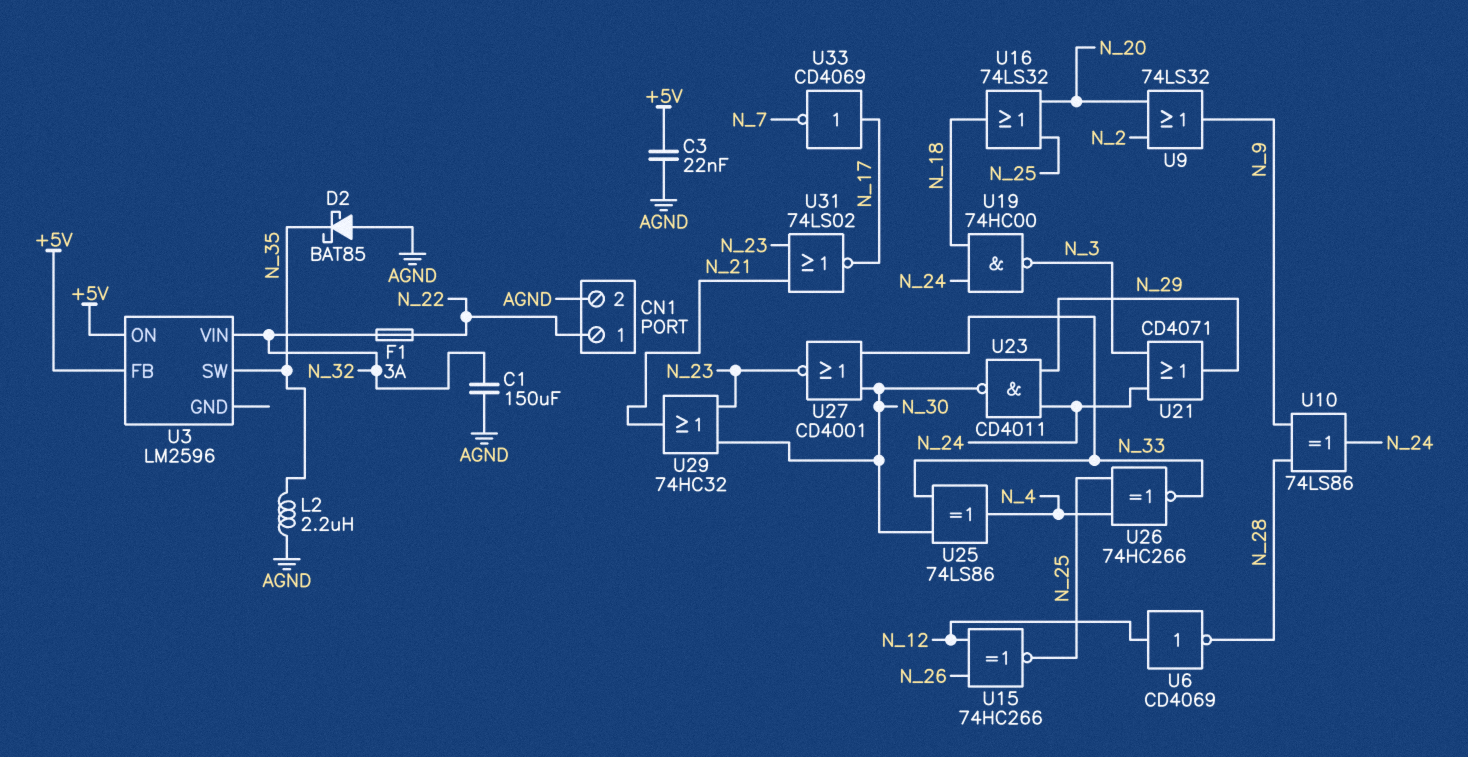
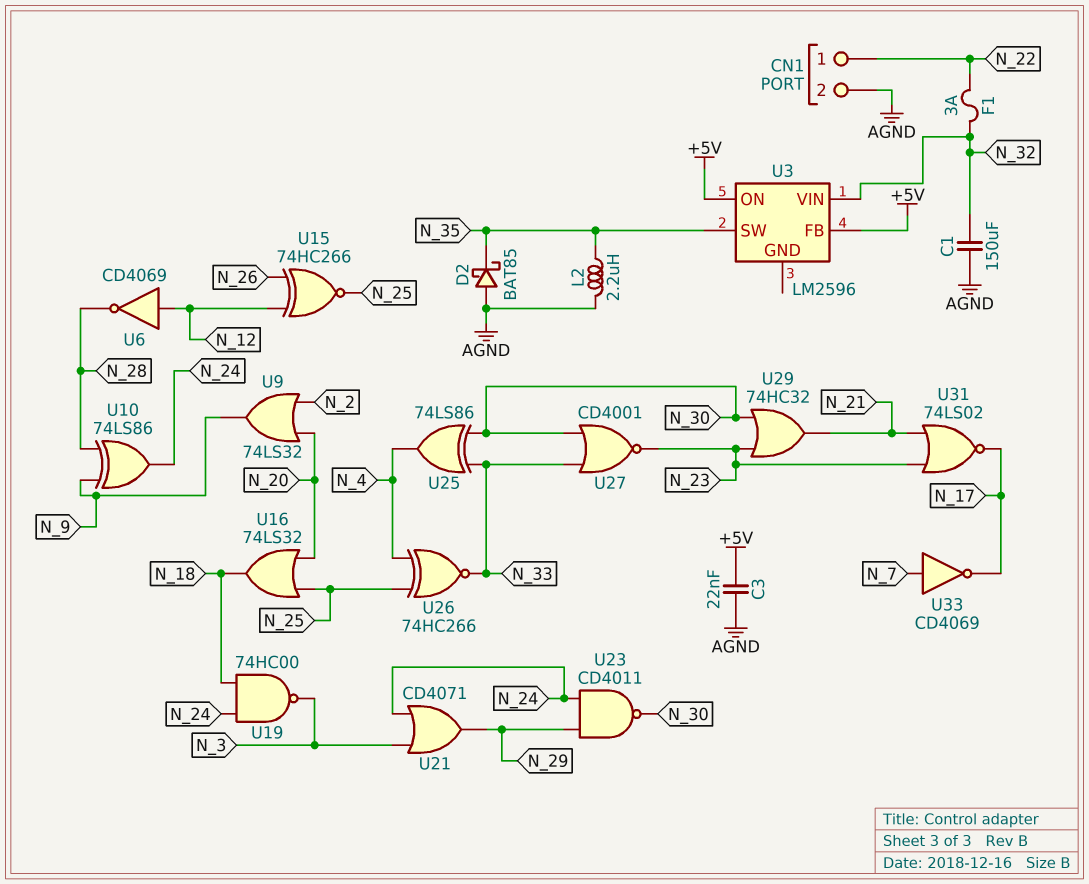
U33: NOT CD4069 (in N_17, out N_7) -> NOT CD4069 (in N_7, out N_17)

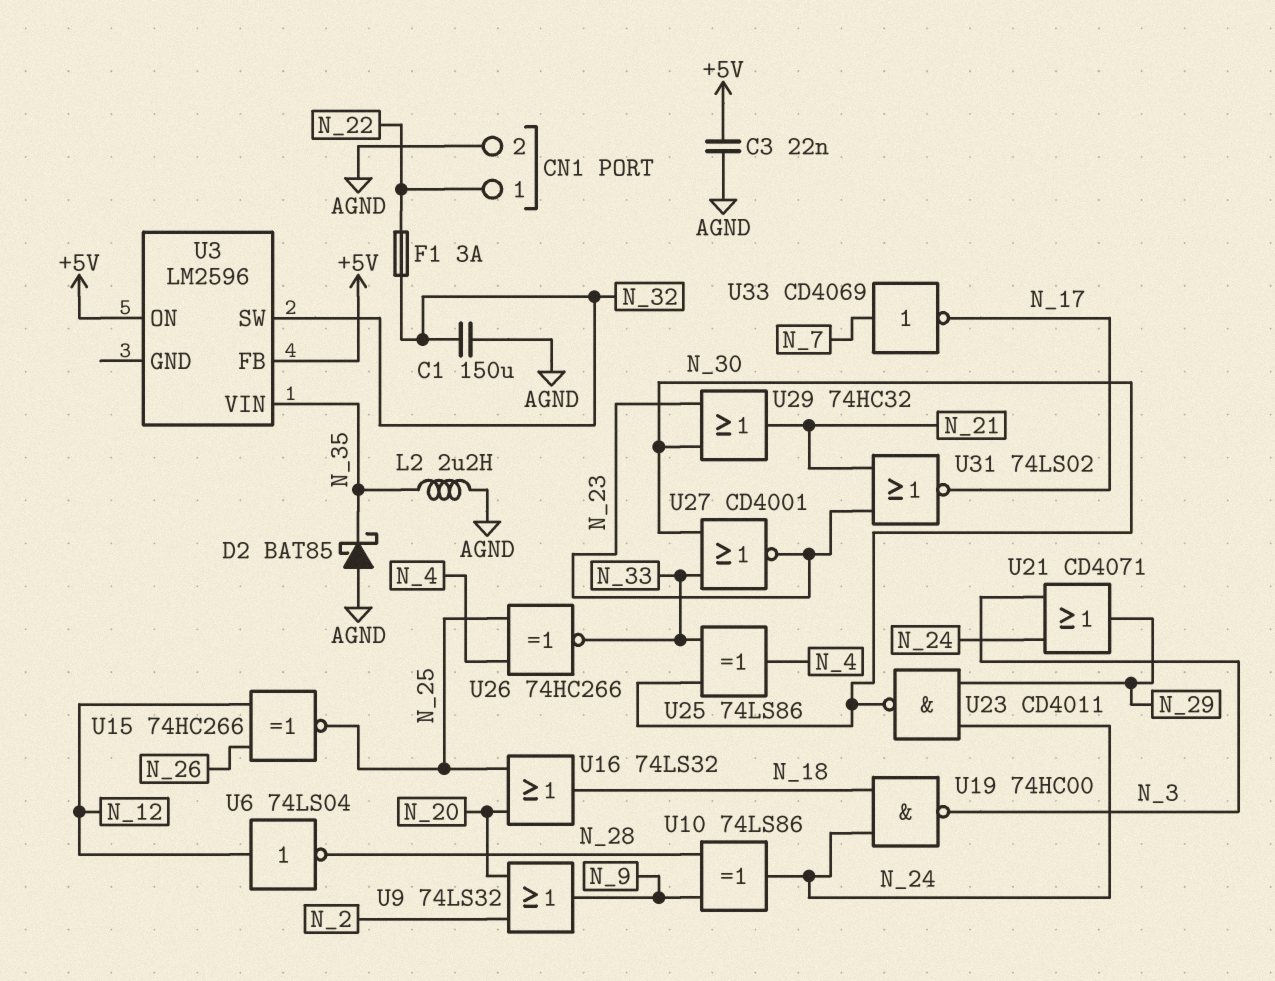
U3 pin SW: N_35 -> N_32
U3 pin VIN: N_32 -> N_35
U6: NOT CD4069 (in N_12, out N_28) -> NOT 74LS04 (in N_12, out N_28)

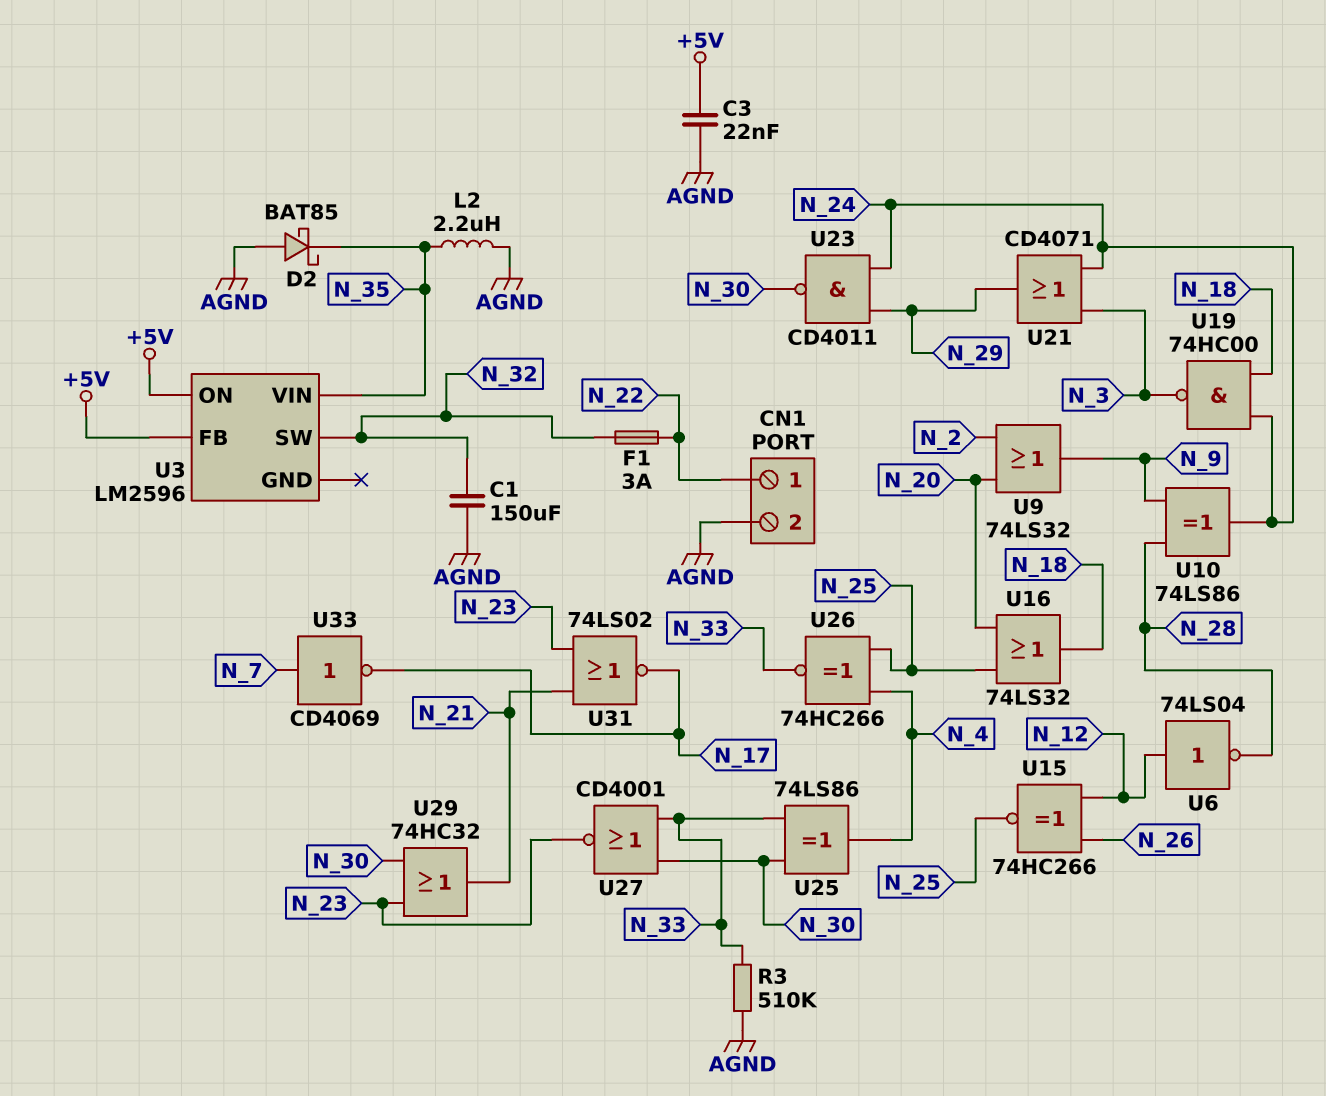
R3: none -> 510k (AGND, N_33)

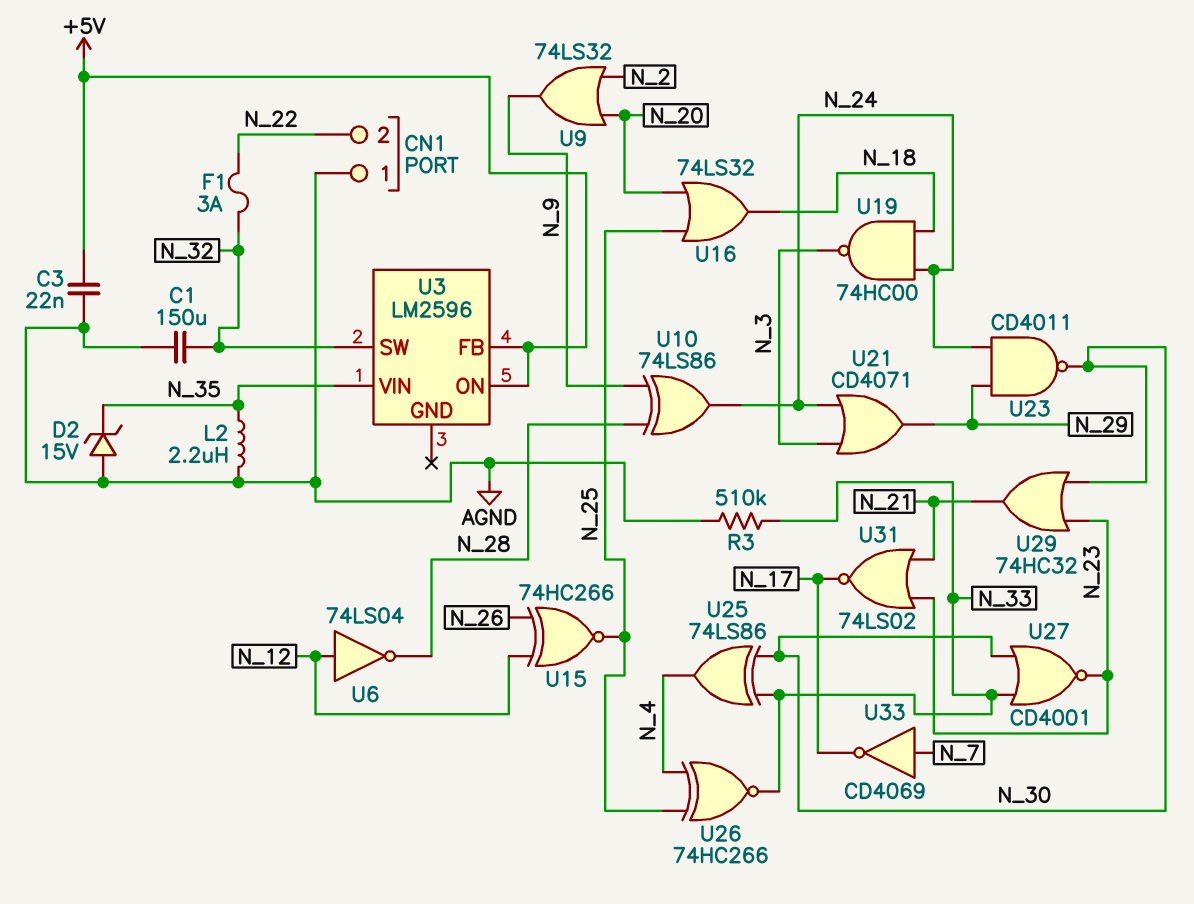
CN1 pin 1: N_22 -> AGND
CN1 pin 2: AGND -> N_22
D2: schottky BAT85 (A AGND, K N_35) -> zener 15V (A AGND, K N_35)

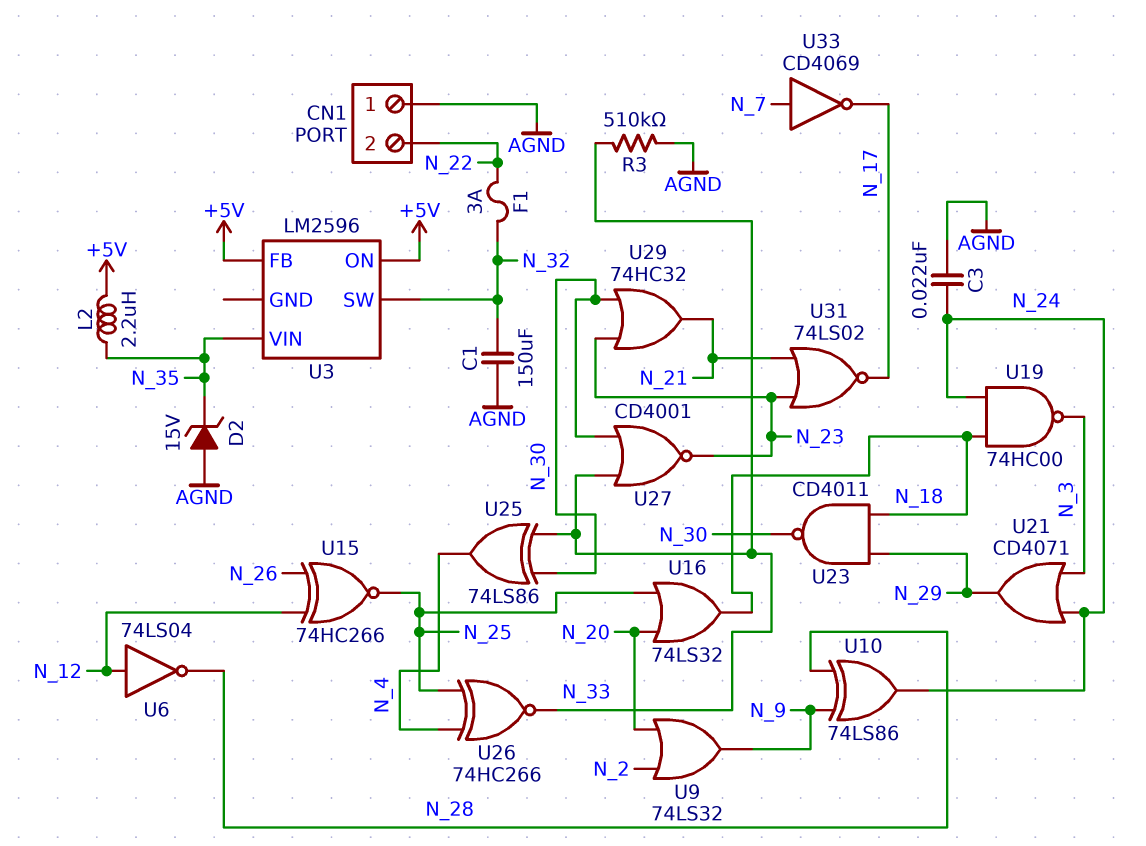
C3: 22nF (+5V, AGND) -> 22nF (AGND, N_24)
L2: 2.2uH (AGND, N_35) -> 2.2uH (+5V, N_35)
U23: NAND CD4011 (in N_24, in N_29, out N_30) -> NAND CD4011 (in N_18, in N_29, out N_30)

